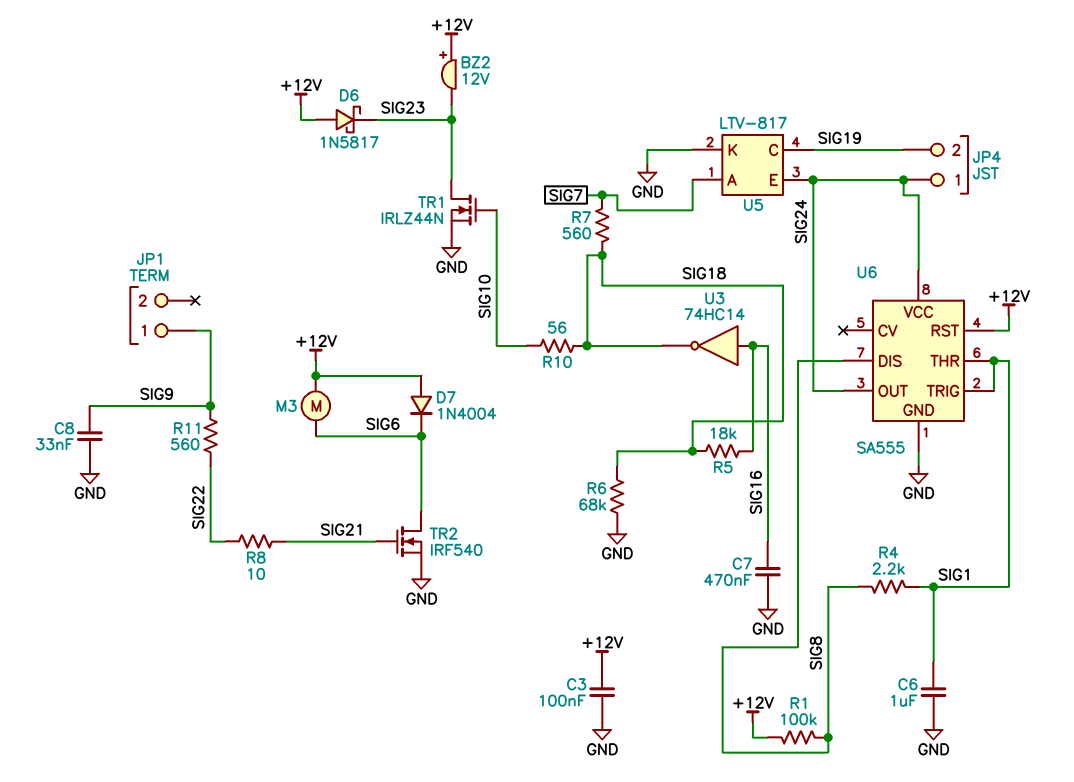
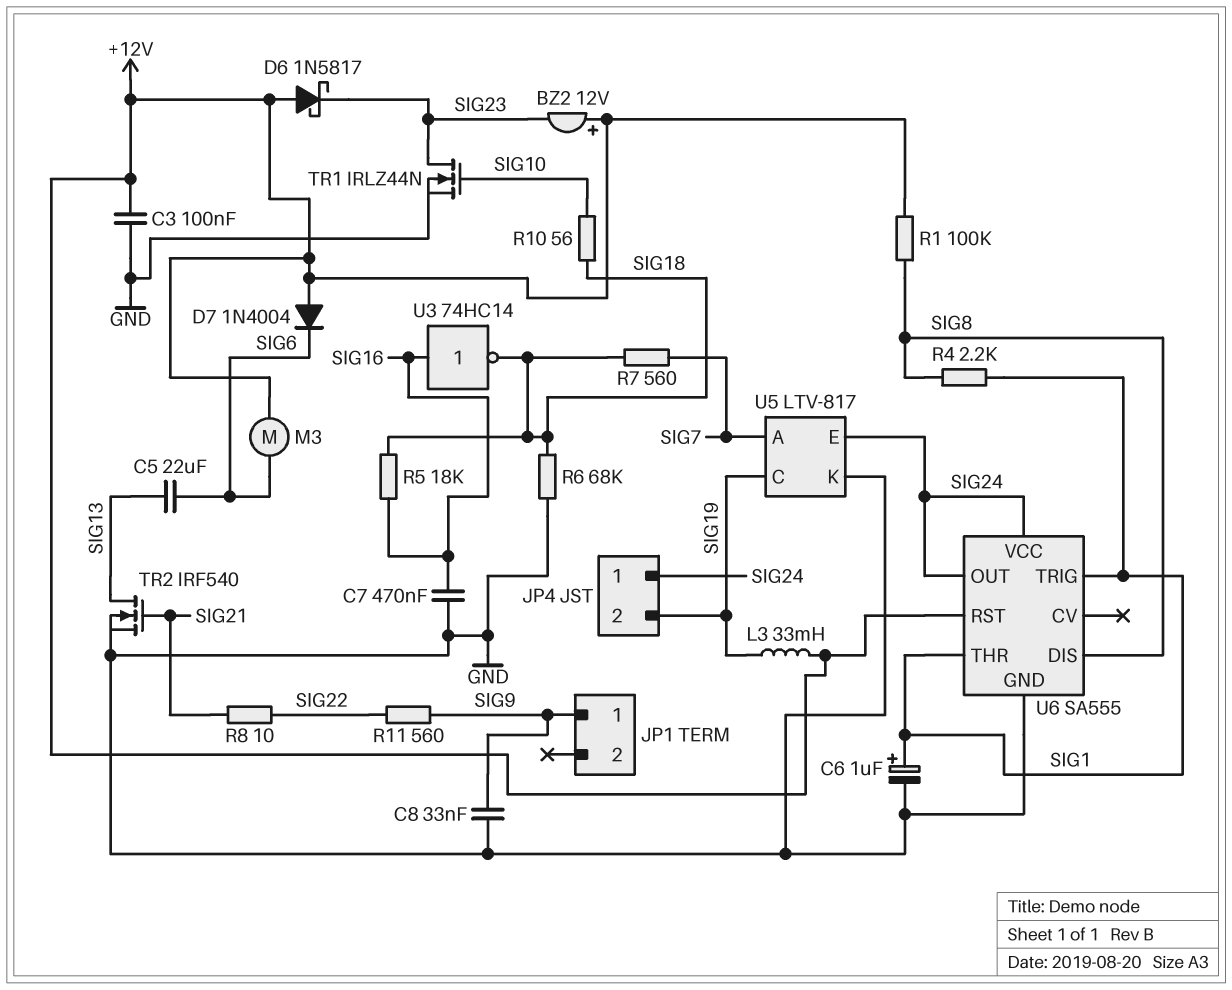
C5: none -> 22uF (SIG6, SIG13)
C6: 1uF (GND, SIG1) -> 1uF (plus SIG1, minus GND)
L3: none -> 33mH (+12V, SIG19)
TR2: NMOS IRF540 (G SIG21, D SIG6, S GND) -> NMOS IRF540 (G SIG21, D SIG13, S GND)

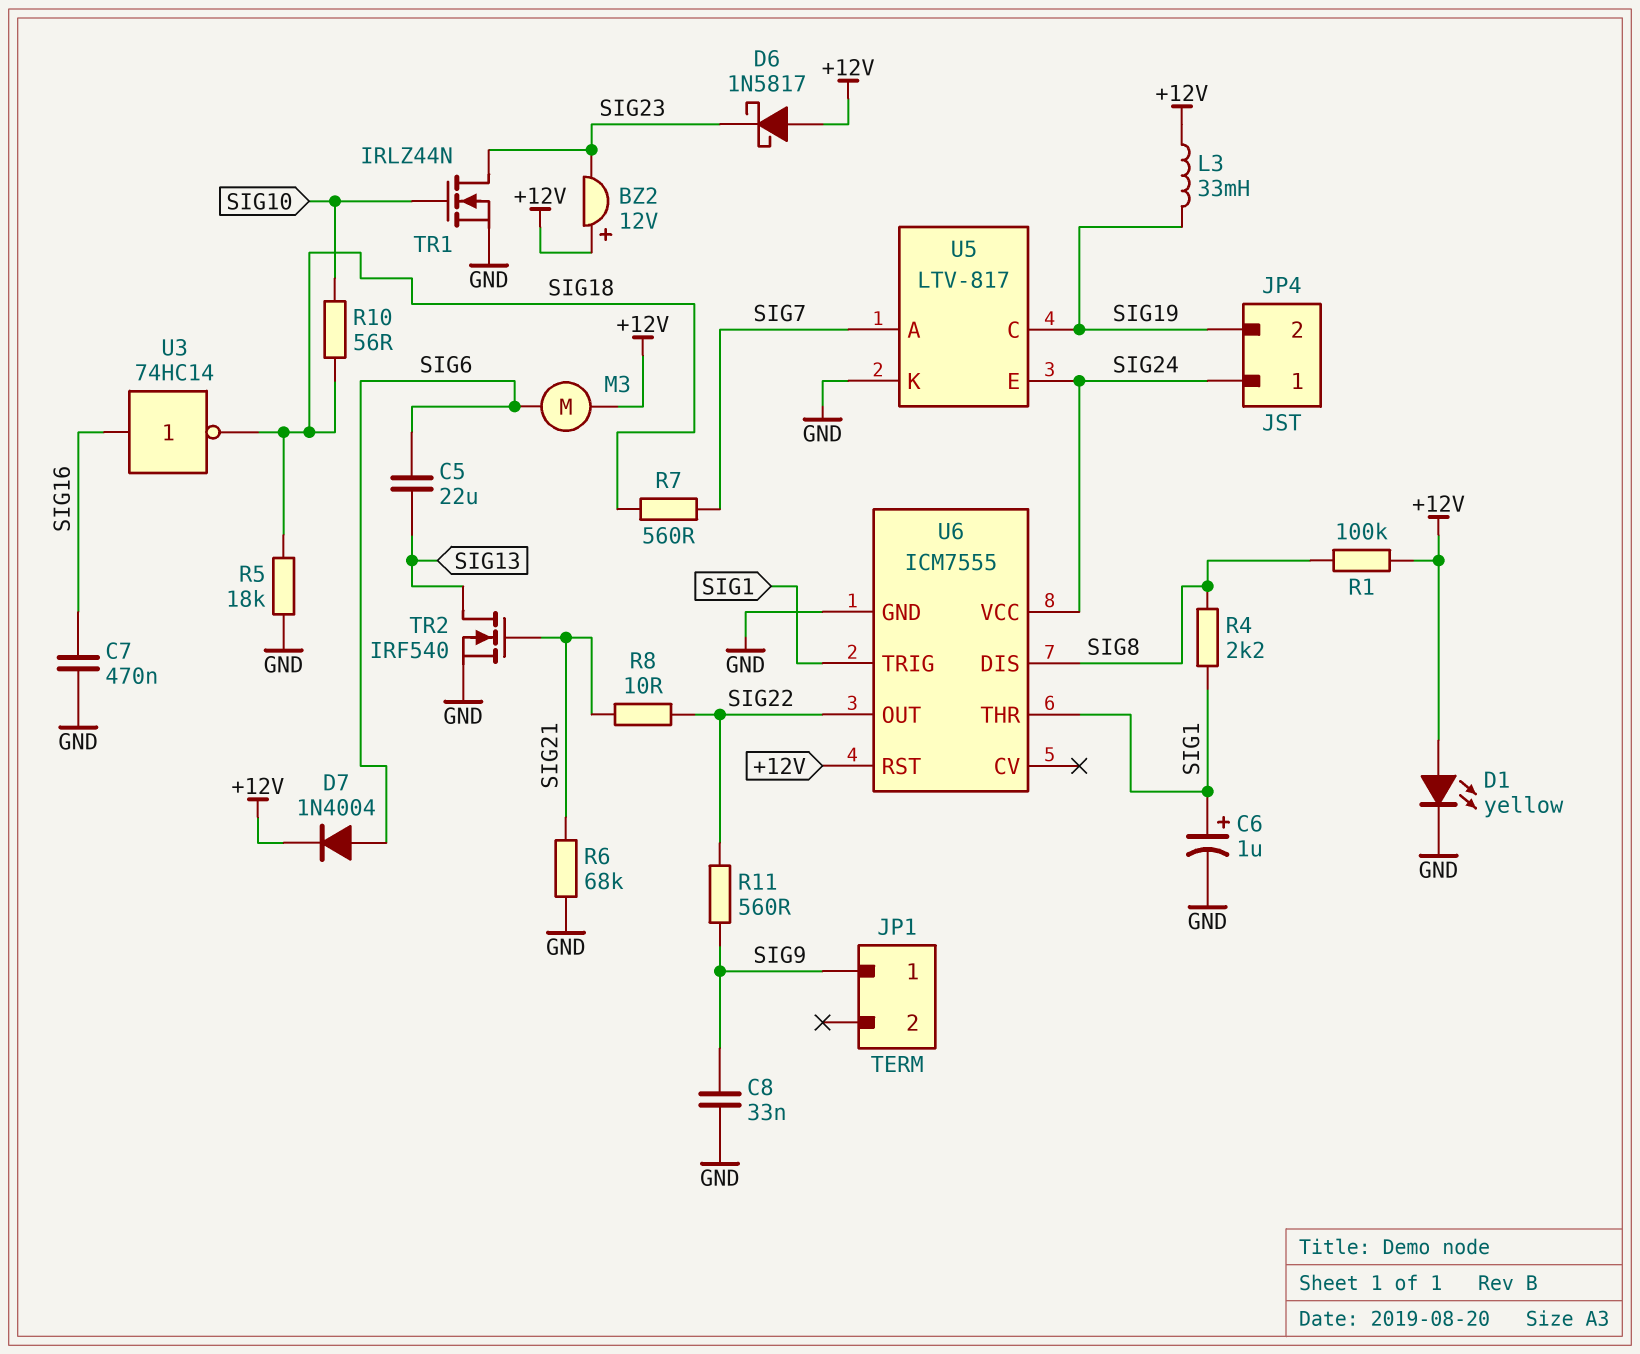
C3: 100nF (+12V, GND) -> none
D1: none -> LED yellow (A +12V, K GND)
D7: diode 1N4004 (A +12V, K SIG6) -> diode 1N4004 (A SIG6, K +12V)
R5: 18k (SIG16, SIG18) -> 18k (GND, SIG18)
R6: 68k (GND, SIG18) -> 68k (GND, SIG21)
U6: SA555 -> ICM7555
U6 pin OUT: SIG24 -> SIG22

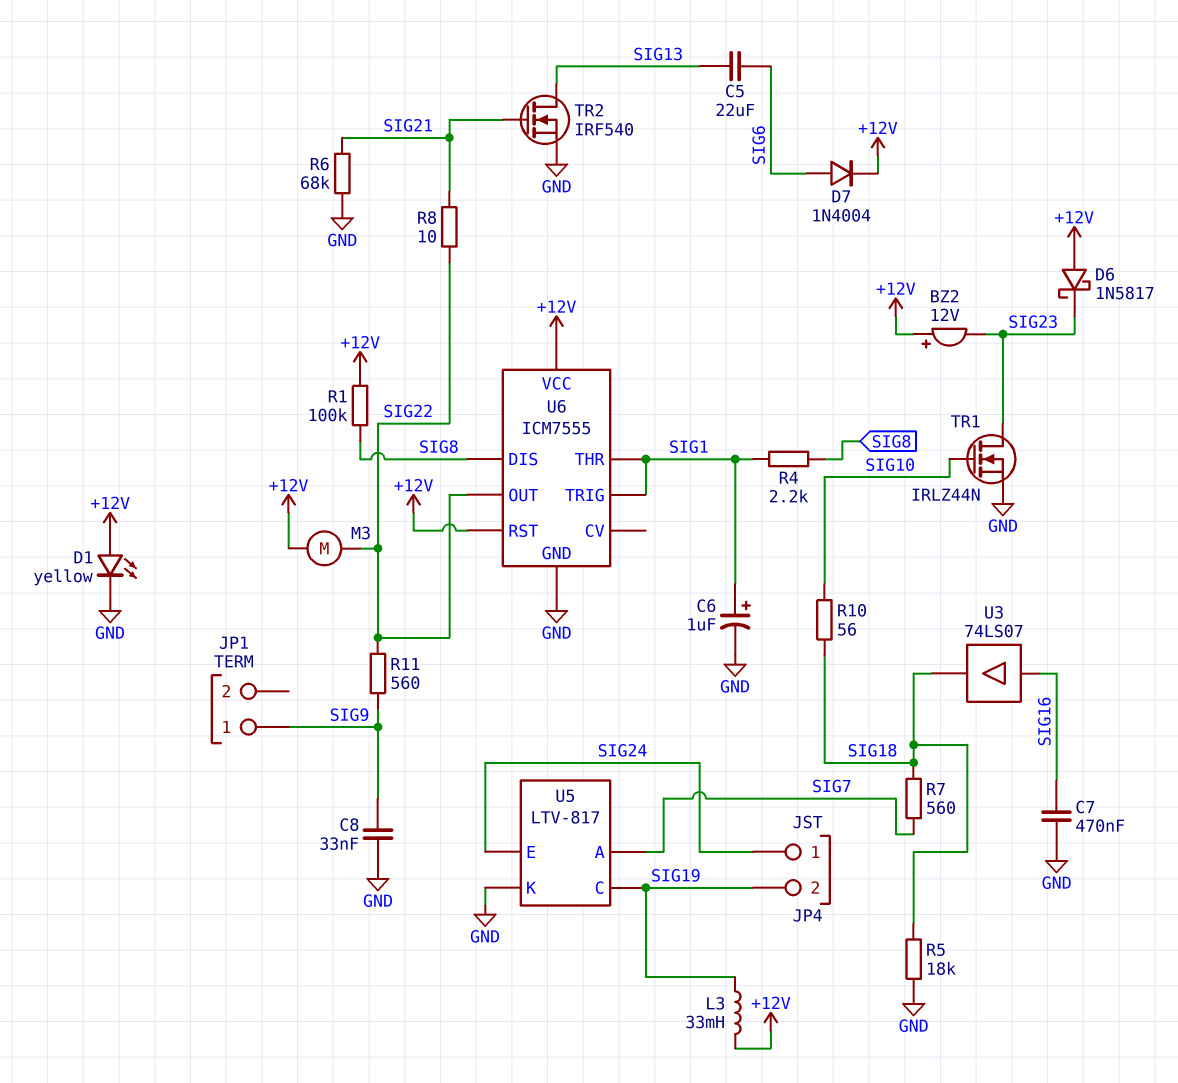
M3: motor (+12V, SIG6) -> motor (+12V, SIG22)
U3: NOT 74HC14 (in SIG16, out SIG18) -> buffer 74LS07 (in SIG16, out SIG18)
U6 pin VCC: SIG24 -> +12V

